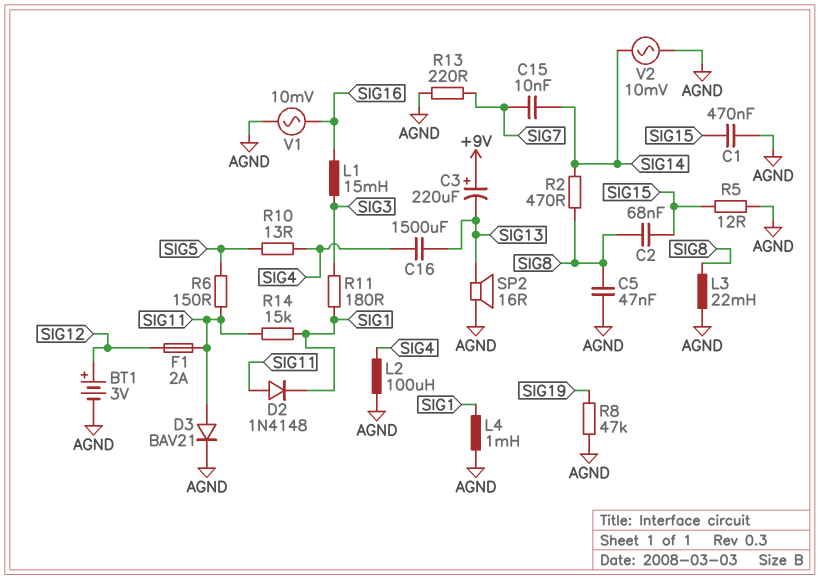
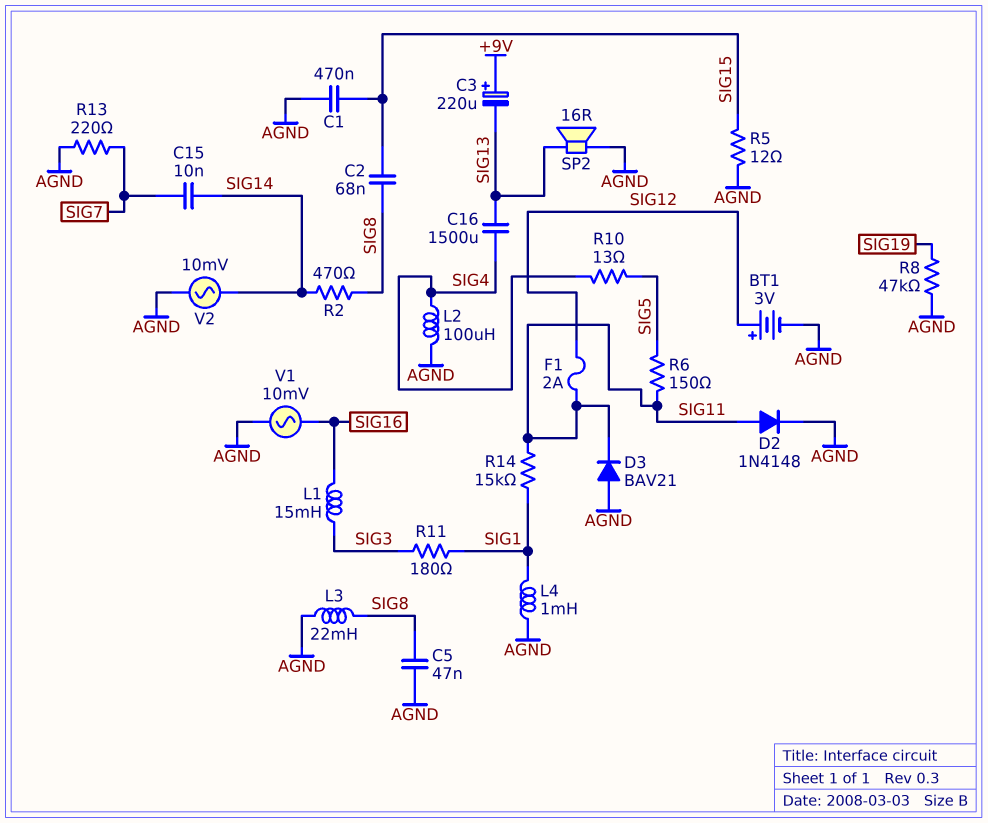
D2: diode 1N4148 (A SIG11, K SIG1) -> diode 1N4148 (A SIG11, K AGND)
D3: diode BAV21 (A SIG11, K AGND) -> diode BAV21 (A AGND, K SIG11)

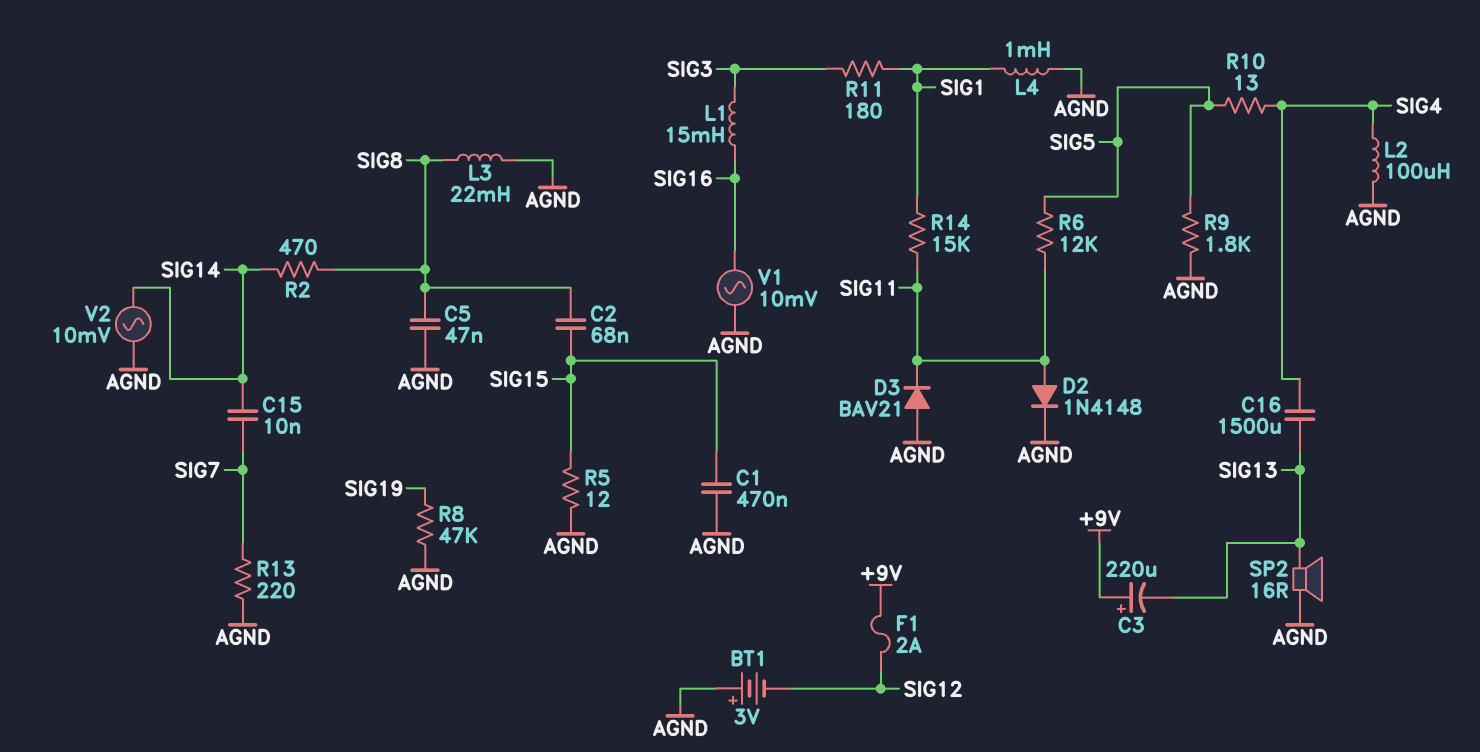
BT1: 3V (plus SIG12, minus AGND) -> 3V (plus AGND, minus SIG12)
F1: 2A (SIG11, SIG12) -> 2A (+9V, SIG12)
R6: 150 (SIG5, SIG11) -> 12k (SIG5, SIG11)
R9: none -> 1.8k (AGND, SIG5)

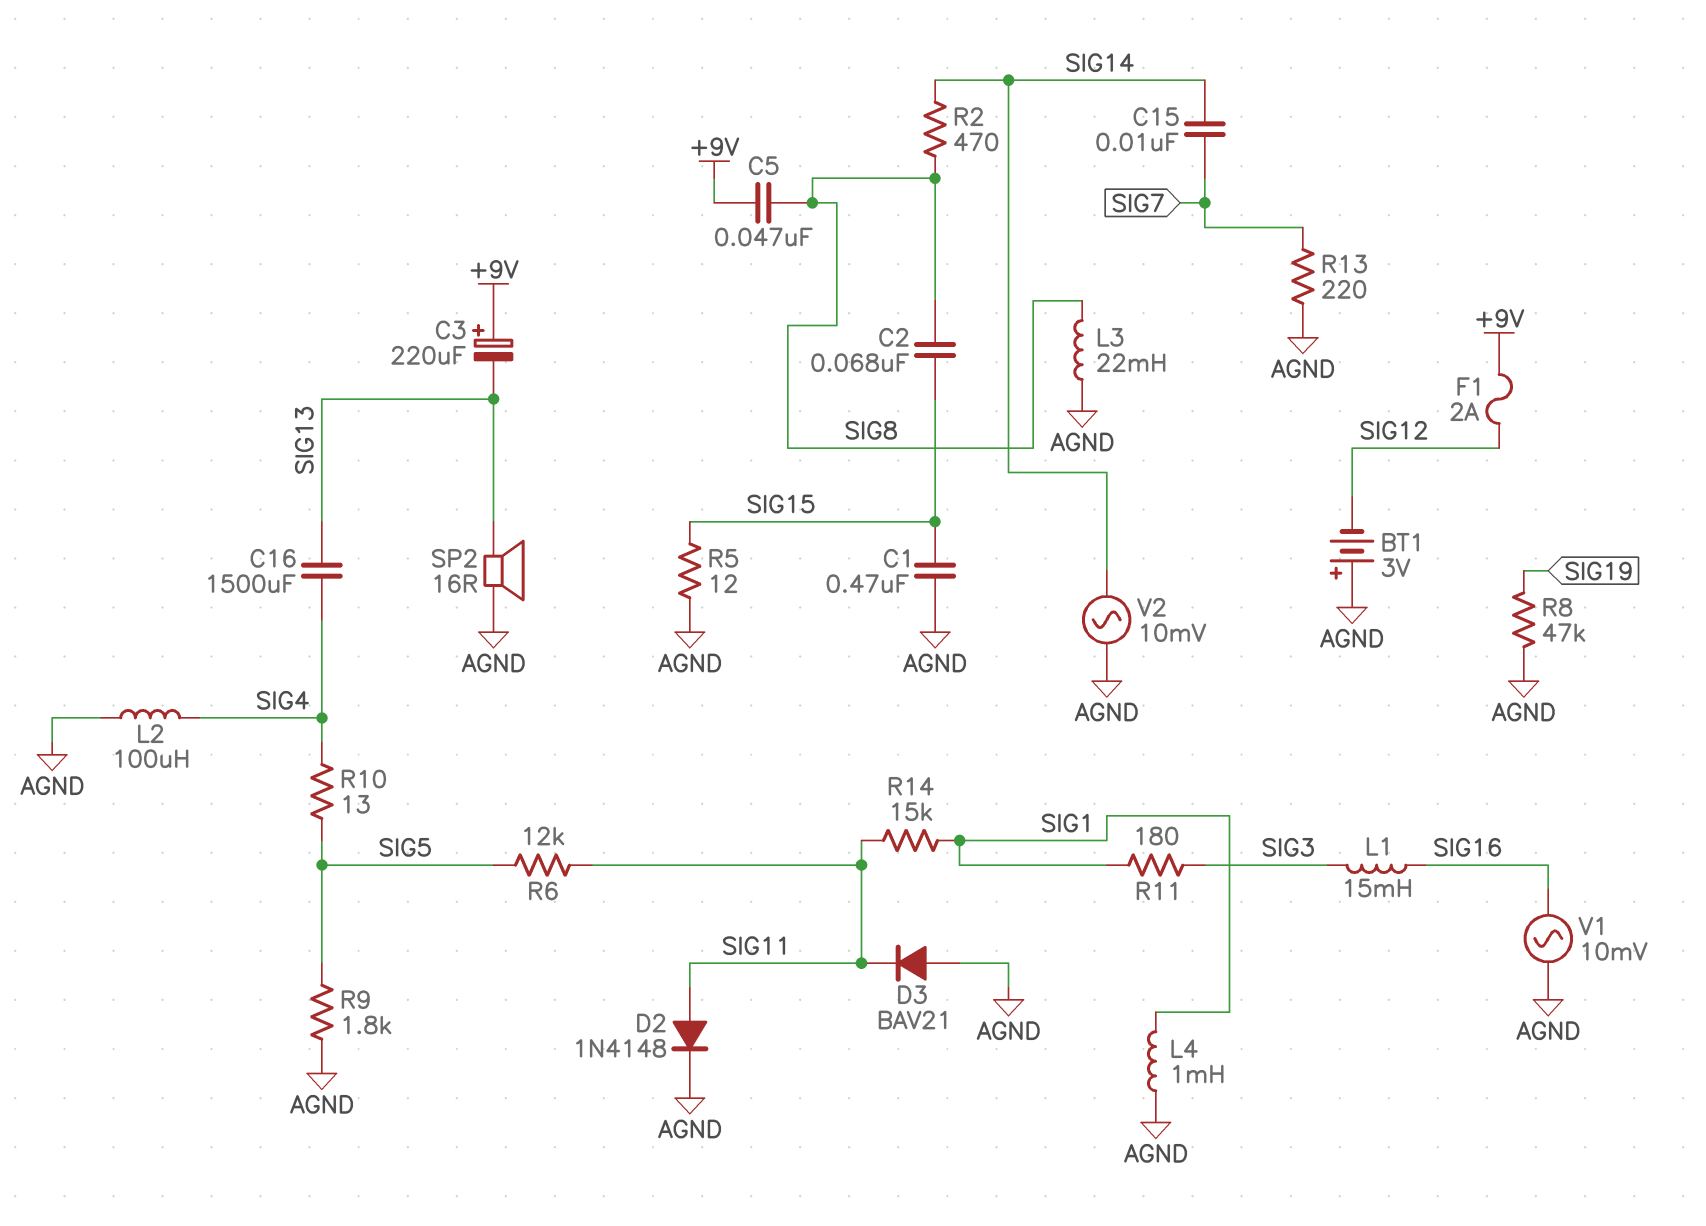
C5: 47nF (AGND, SIG8) -> 47nF (+9V, SIG8)

